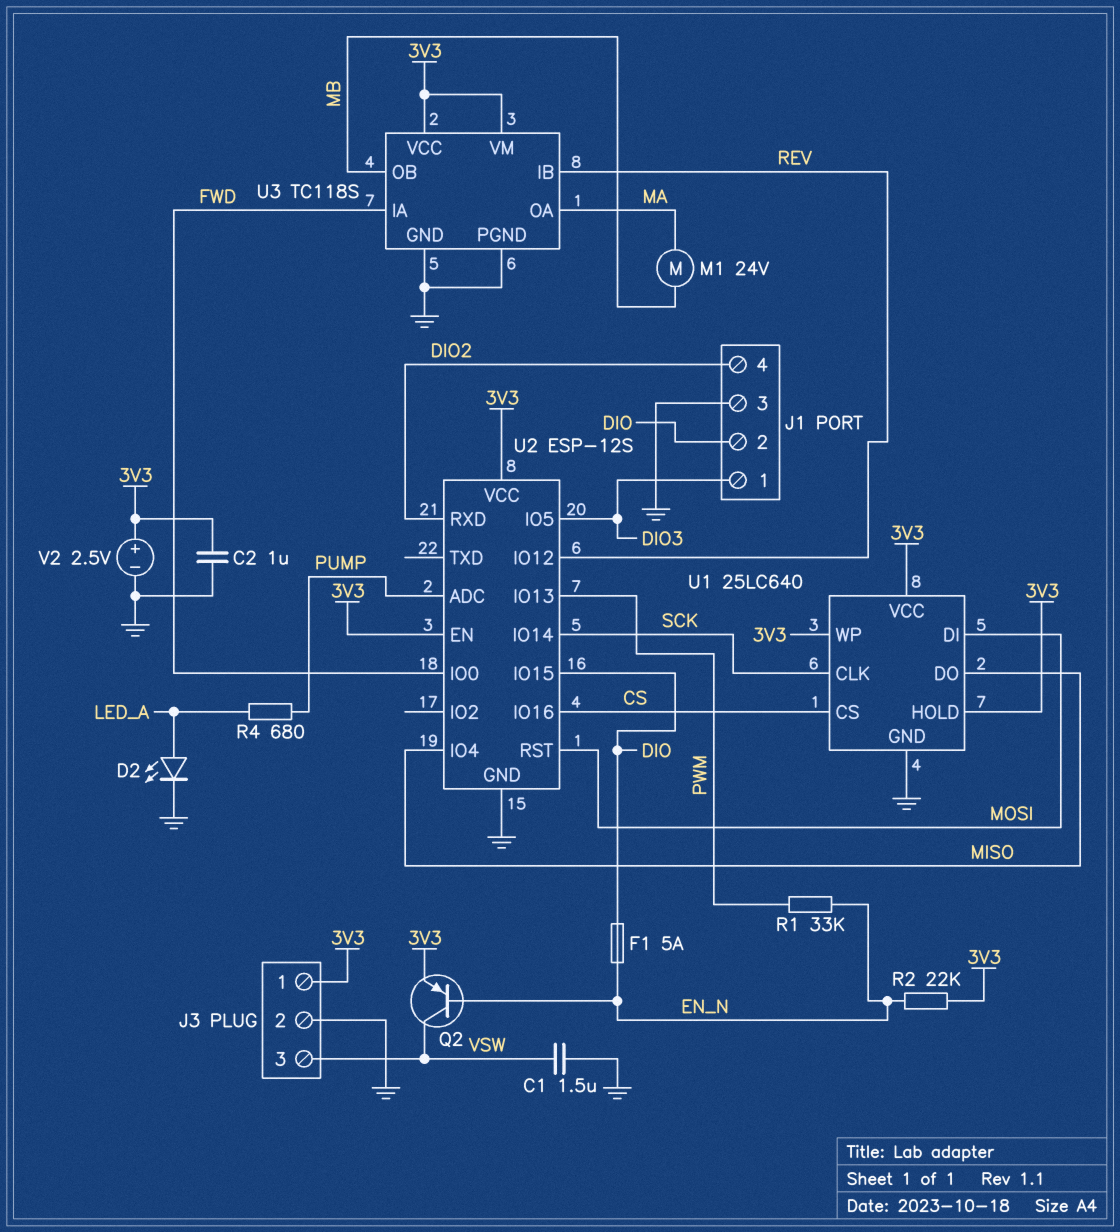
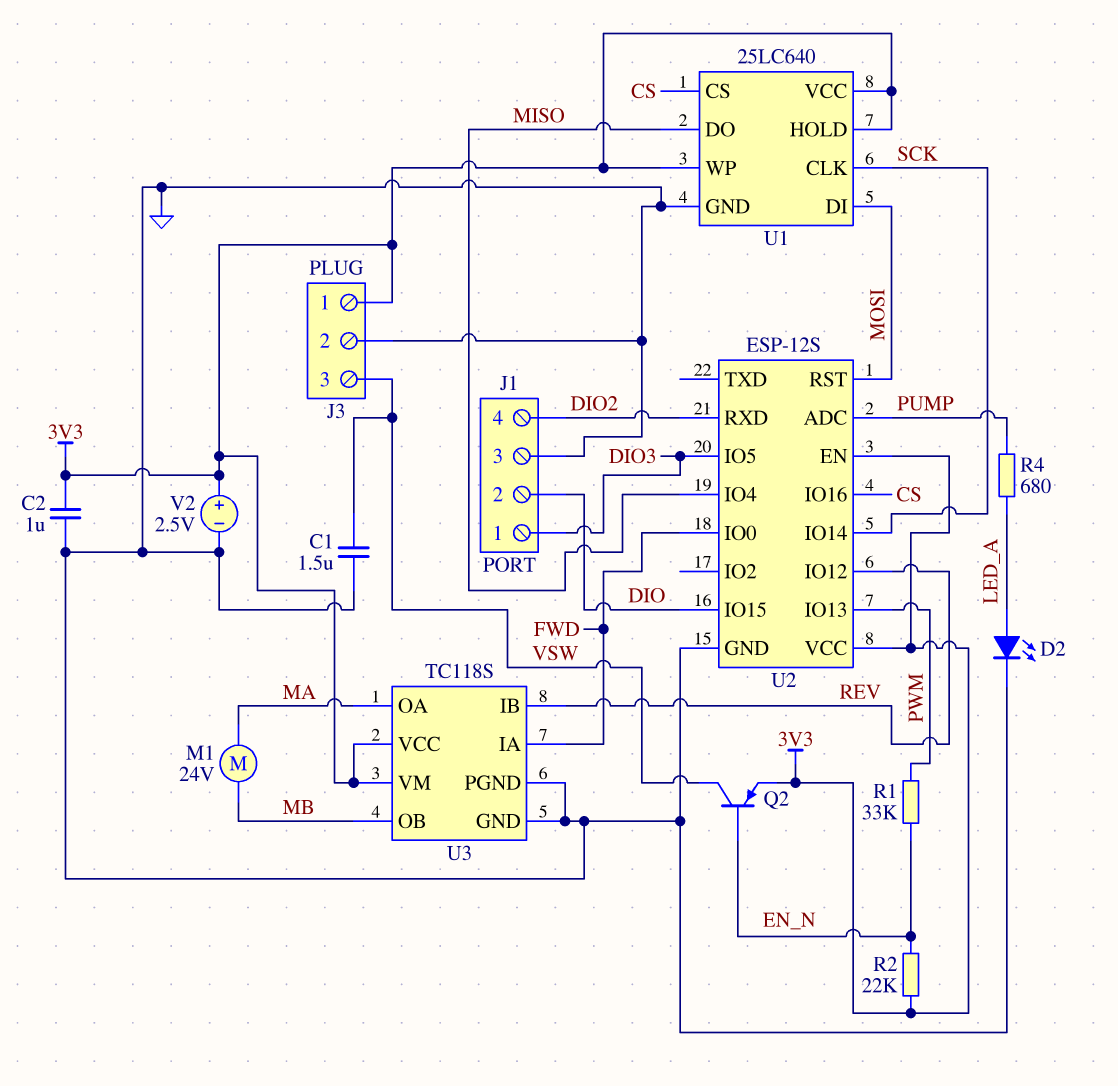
F1: 5A (DIO, EN_N) -> none

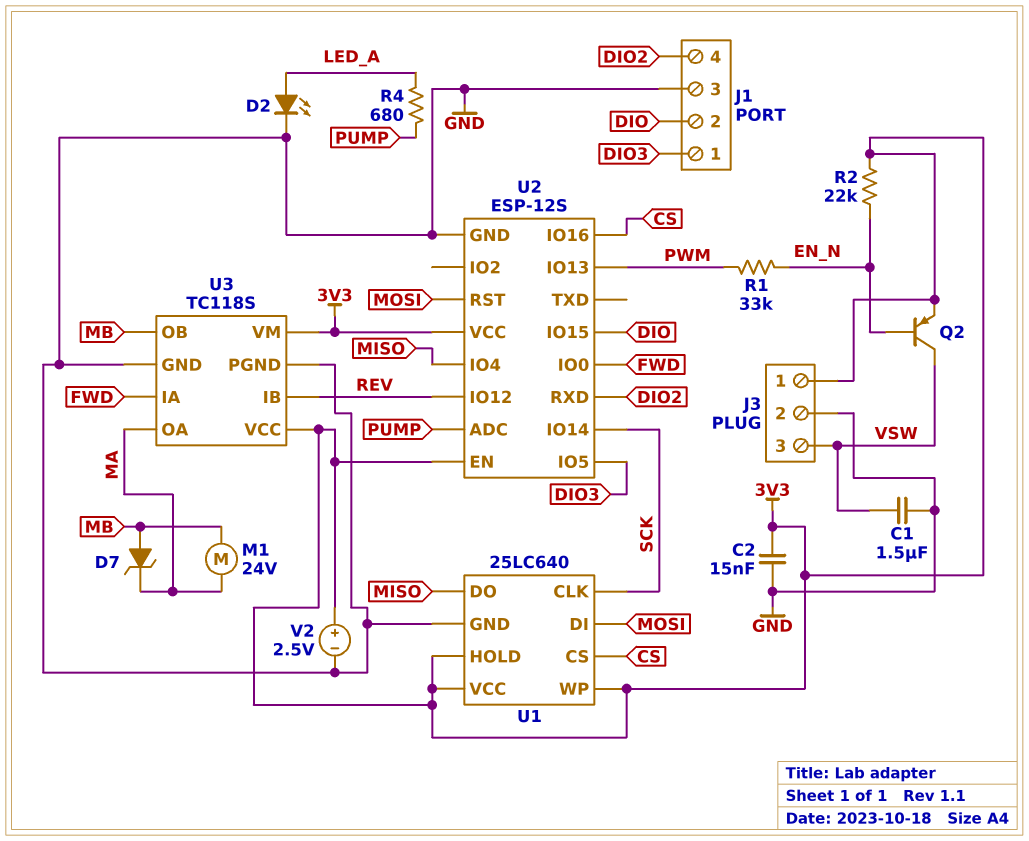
C2: 1uF (3V3, GND) -> 15nF (3V3, GND)
D7: none -> zener (A MB, K MA)

